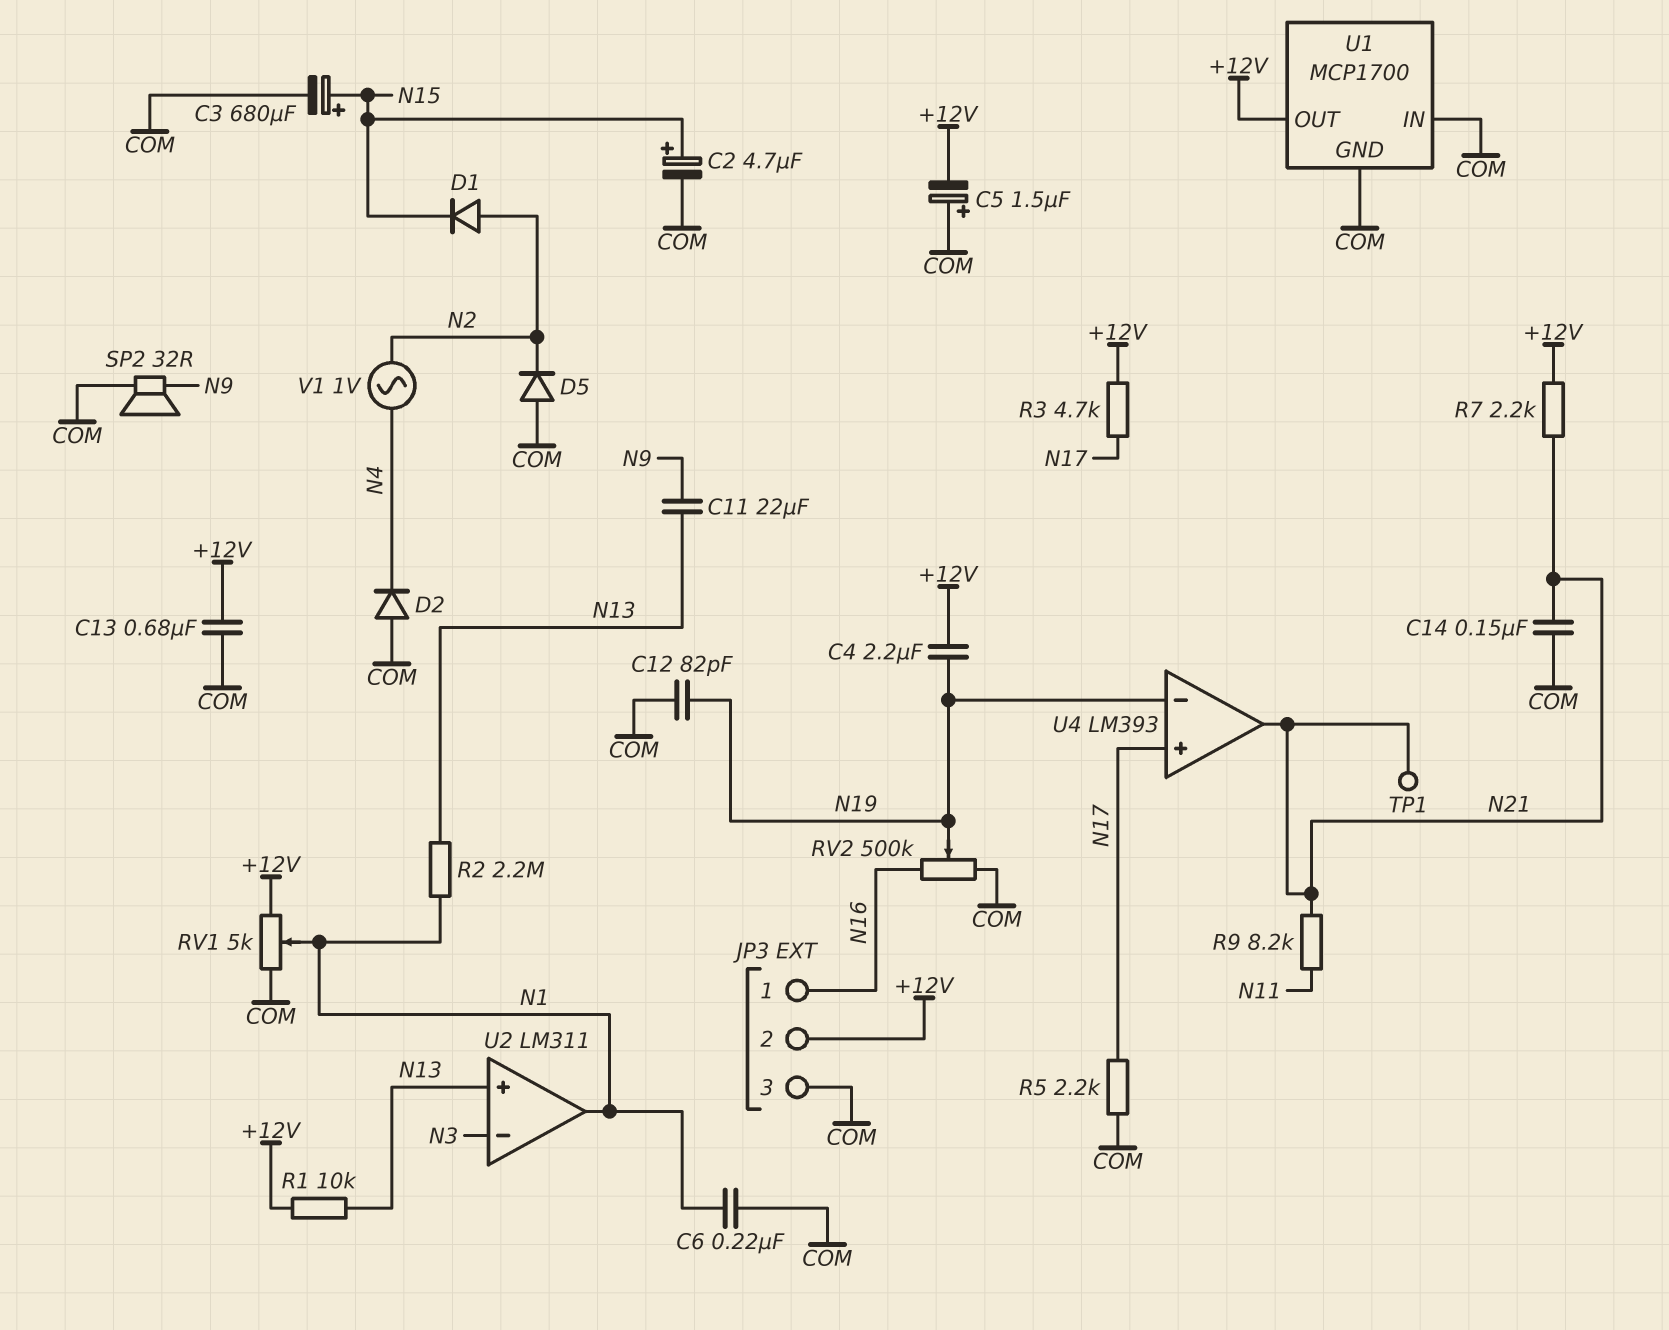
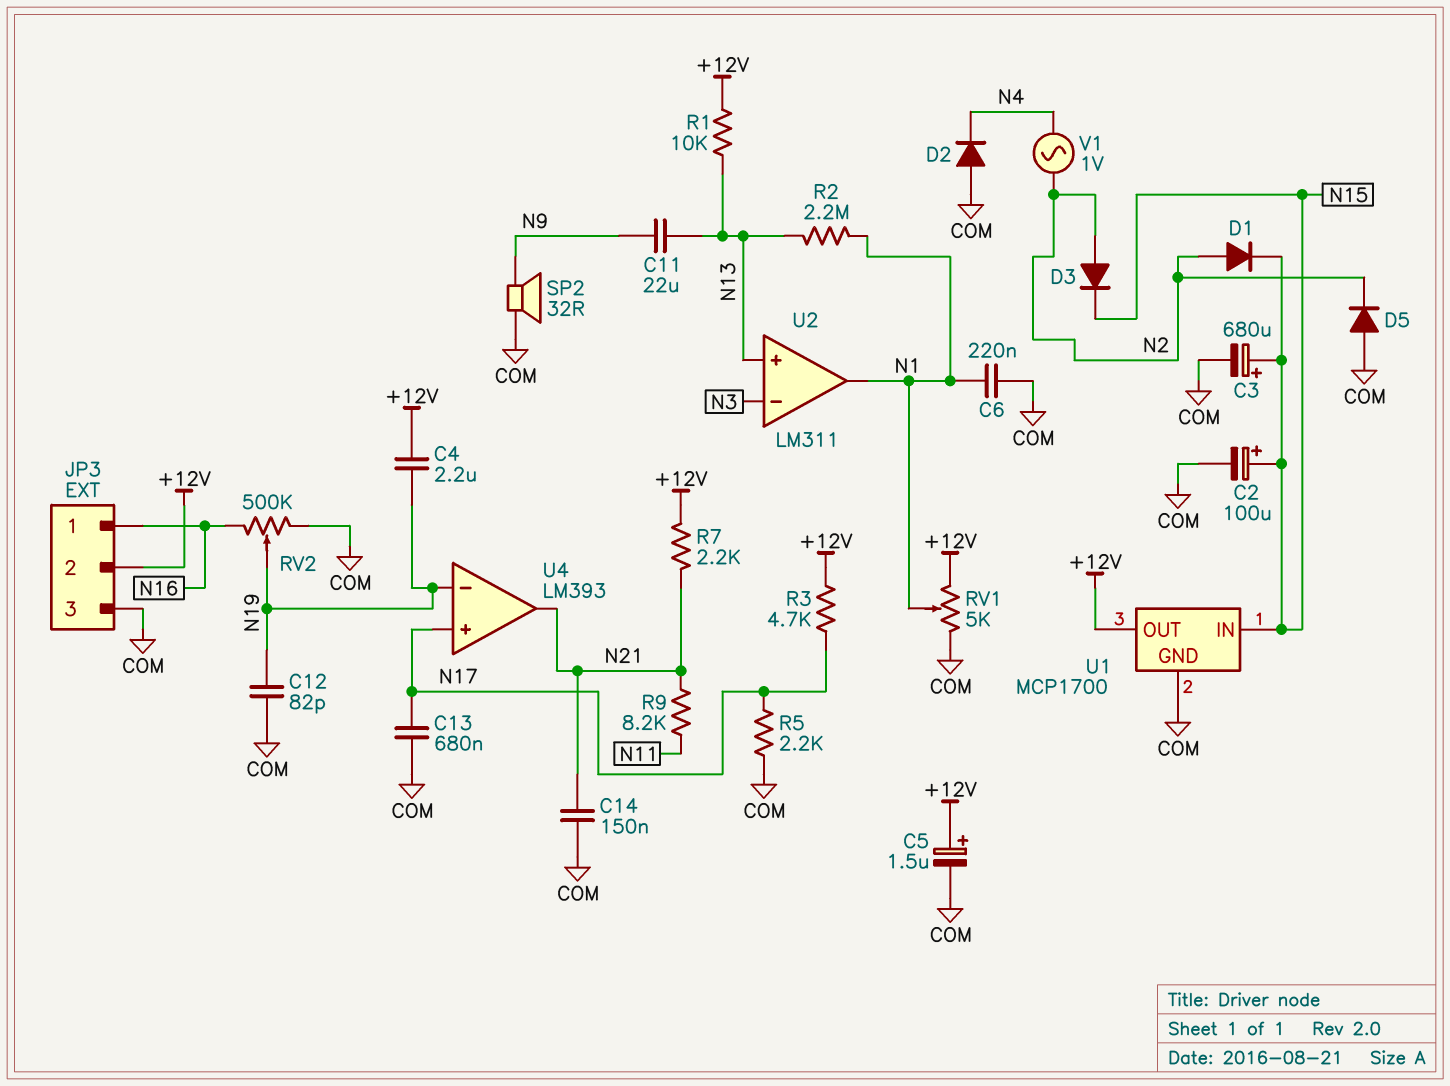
C2: 4.7uF (plus N15, minus COM) -> 100uF (plus N15, minus COM)
C5: 1.5uF (plus COM, minus +12V) -> 1.5uF (plus +12V, minus COM)
C13: 680nF (+12V, COM) -> 680nF (COM, N17)
D3: none -> diode (A N2, K N15)
TP1: test point (N21) -> none
U1 pin IN: COM -> N15

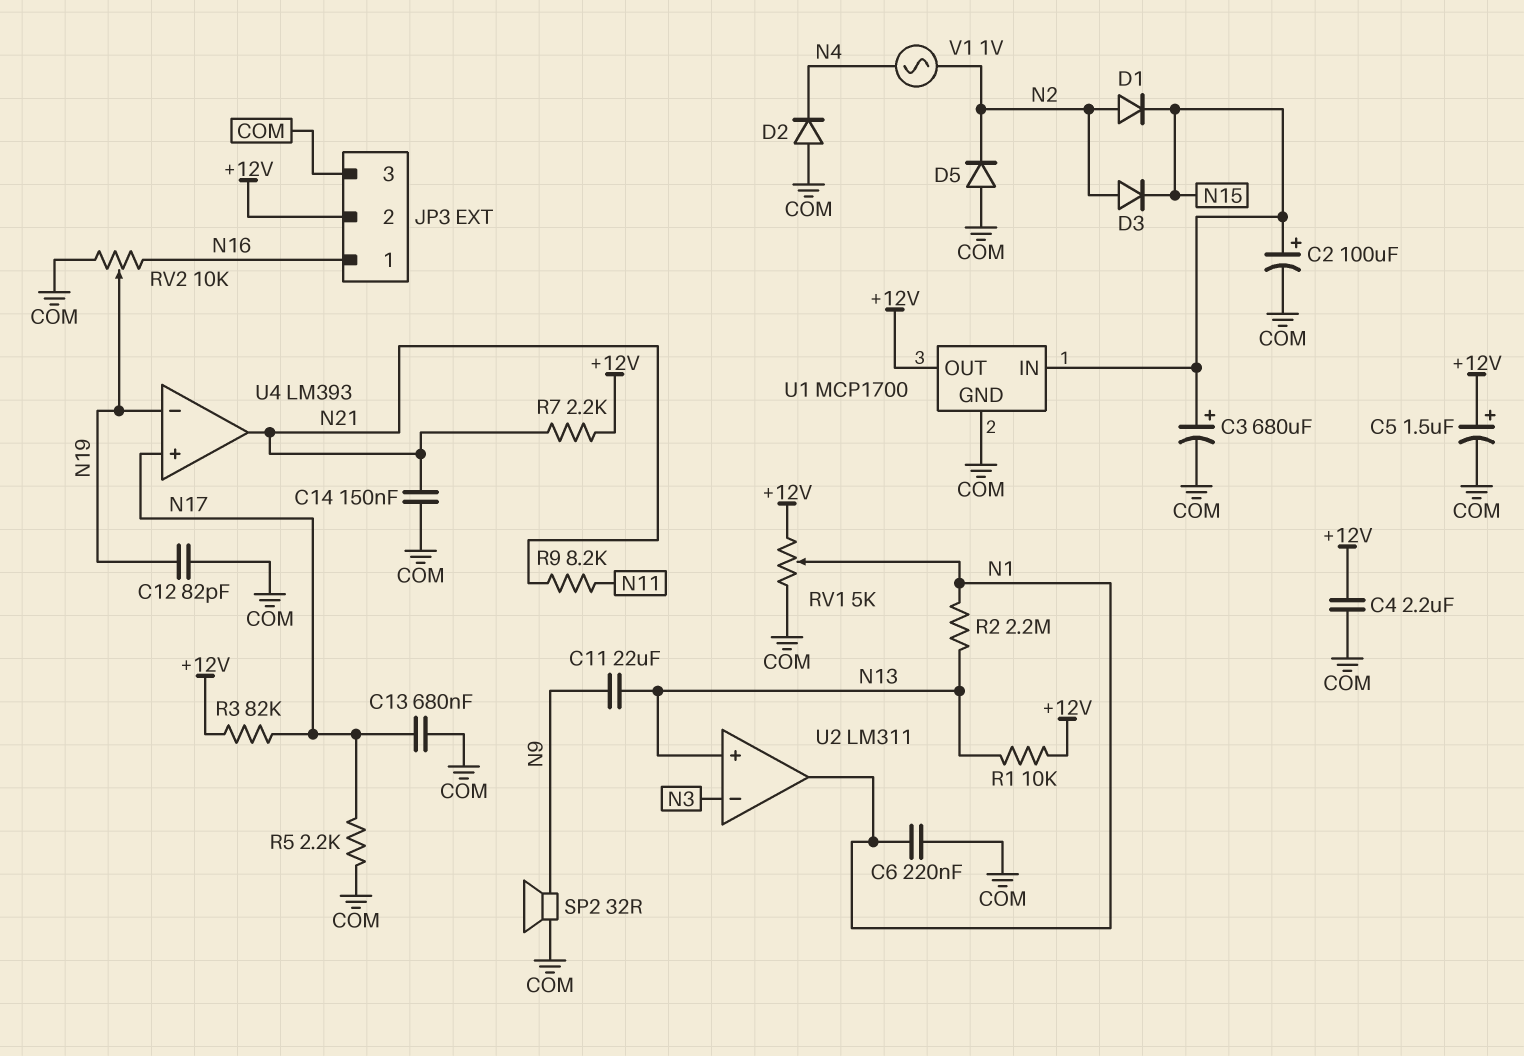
C4: 2.2uF (+12V, N19) -> 2.2uF (+12V, COM)
R3: 4.7k (+12V, N17) -> 82k (+12V, N17)
RV2: 500k (COM, N16, wiper N19) -> 10k (COM, N16, wiper N19)

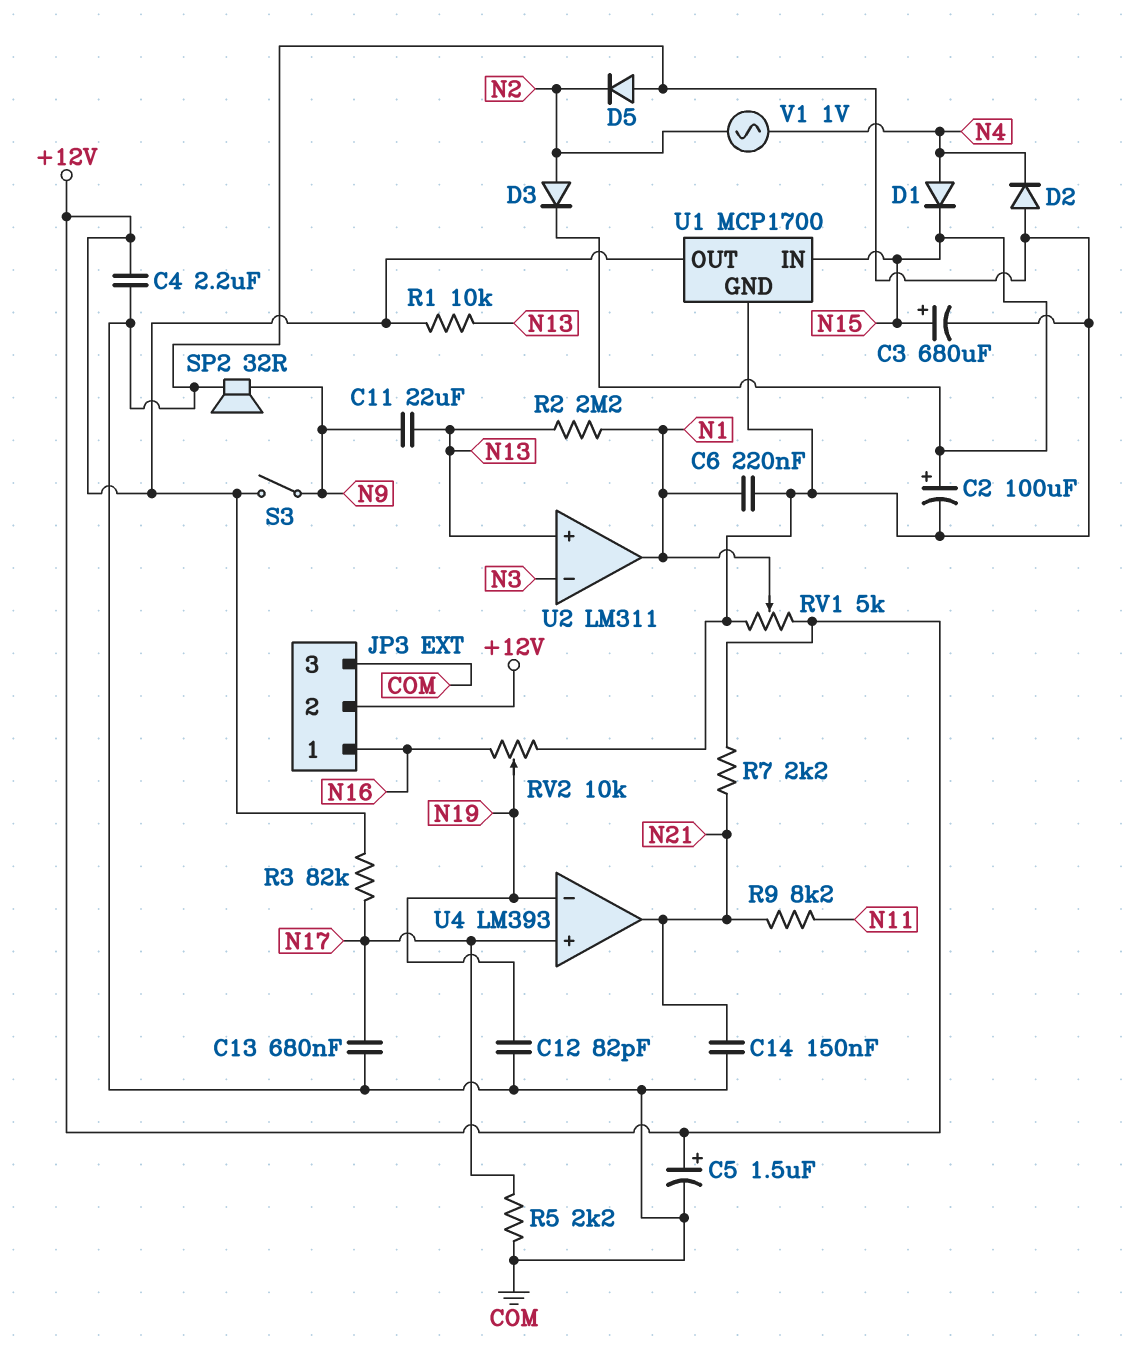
D1: diode (A N2, K N15) -> diode (A N4, K N15)
S3: none -> switch (+12V, N9)

